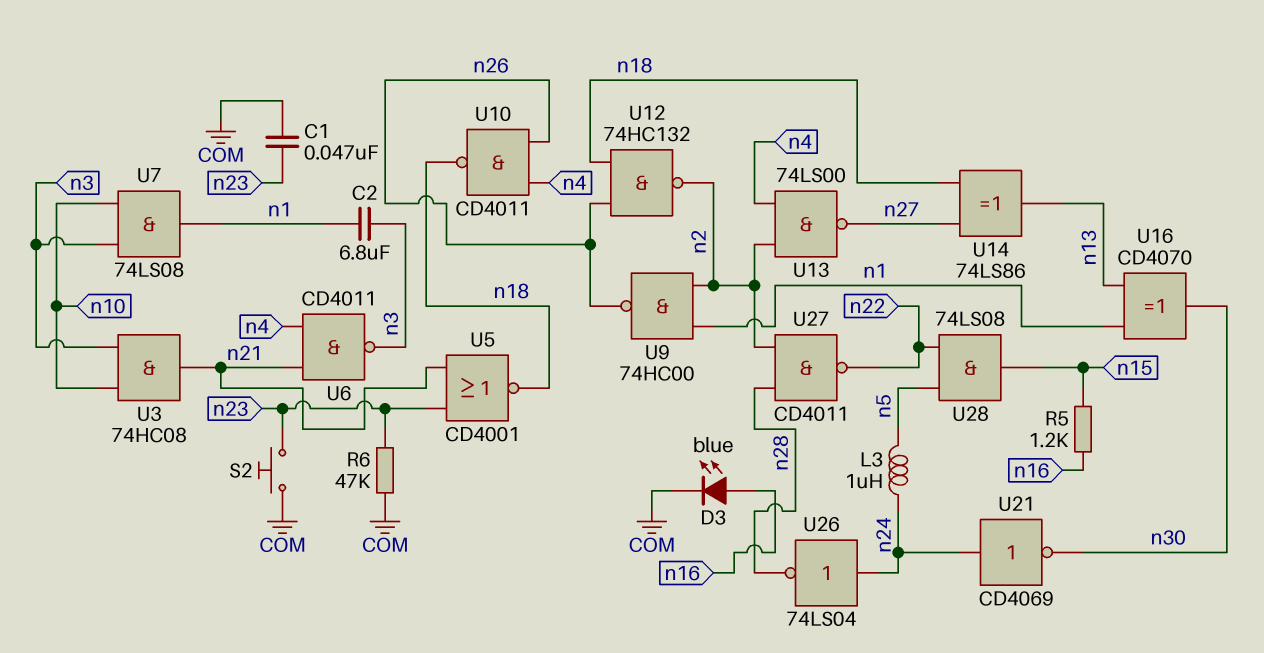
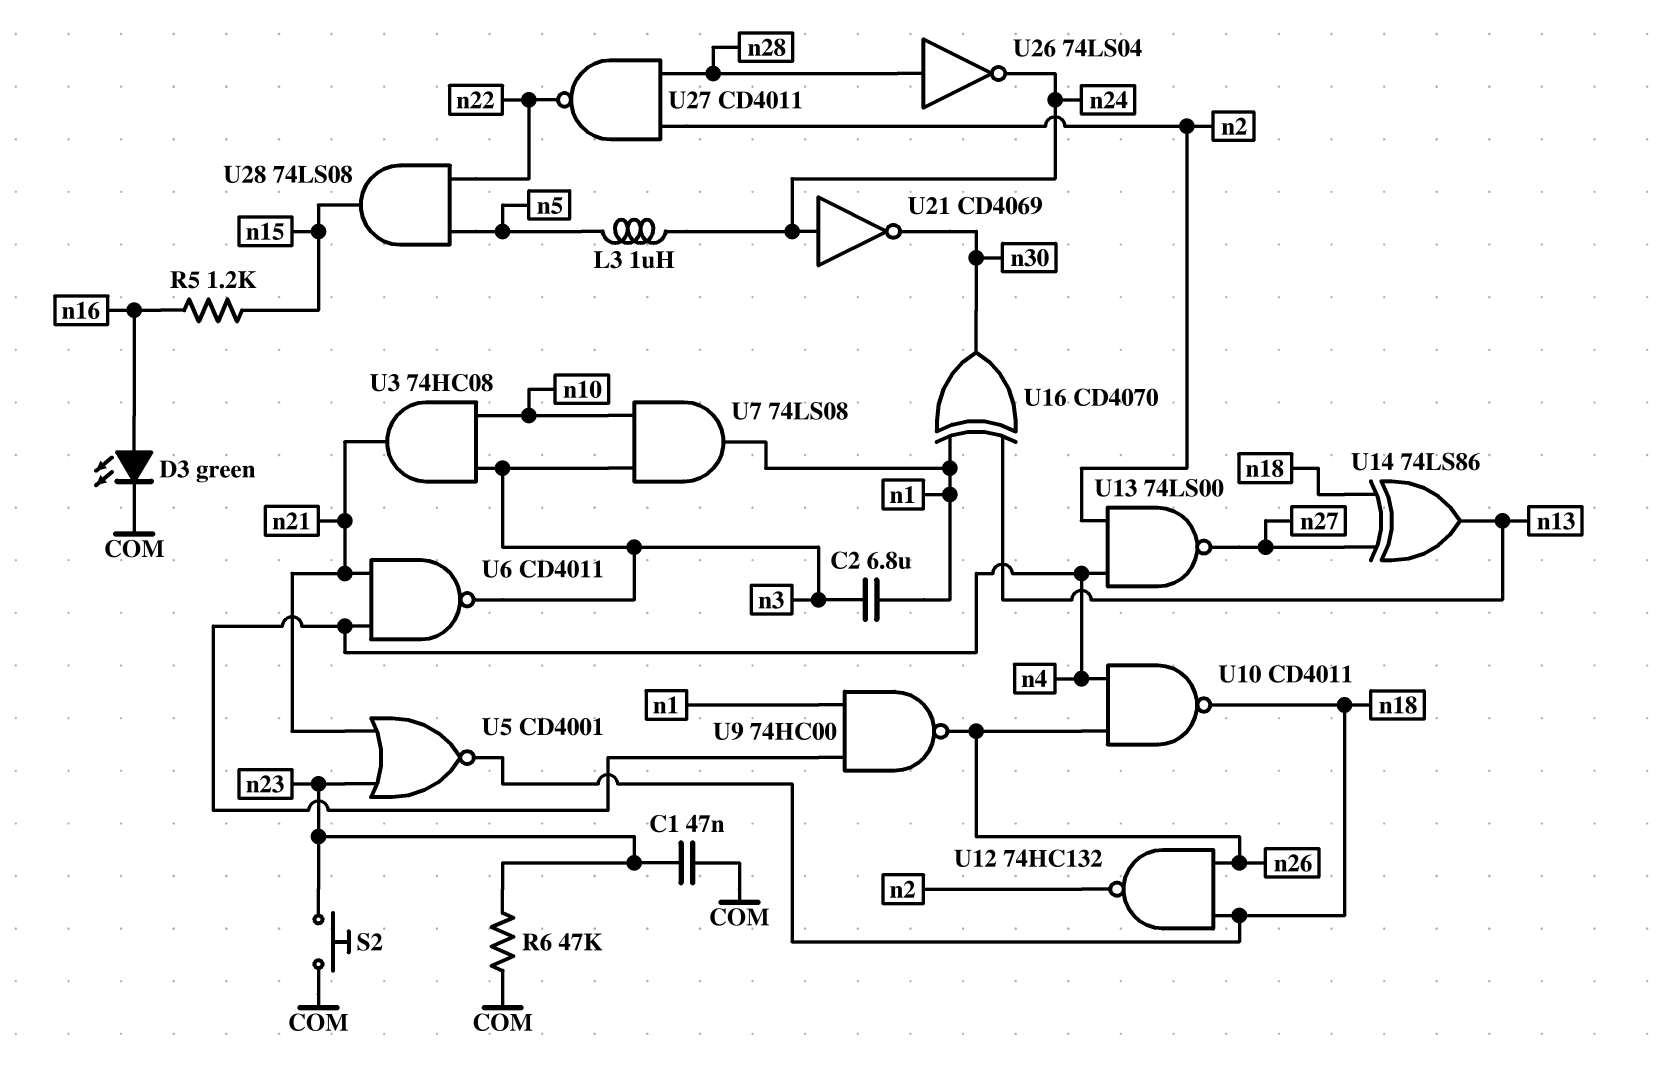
D3: LED blue (A n16, K COM) -> LED green (A n16, K COM)
U9: NAND 74HC00 (in n1, in n2, out n26) -> NAND 74HC00 (in n1, in n4, out n26)
U26: NOT 74LS04 (in n24, out n28) -> NOT 74LS04 (in n28, out n24)

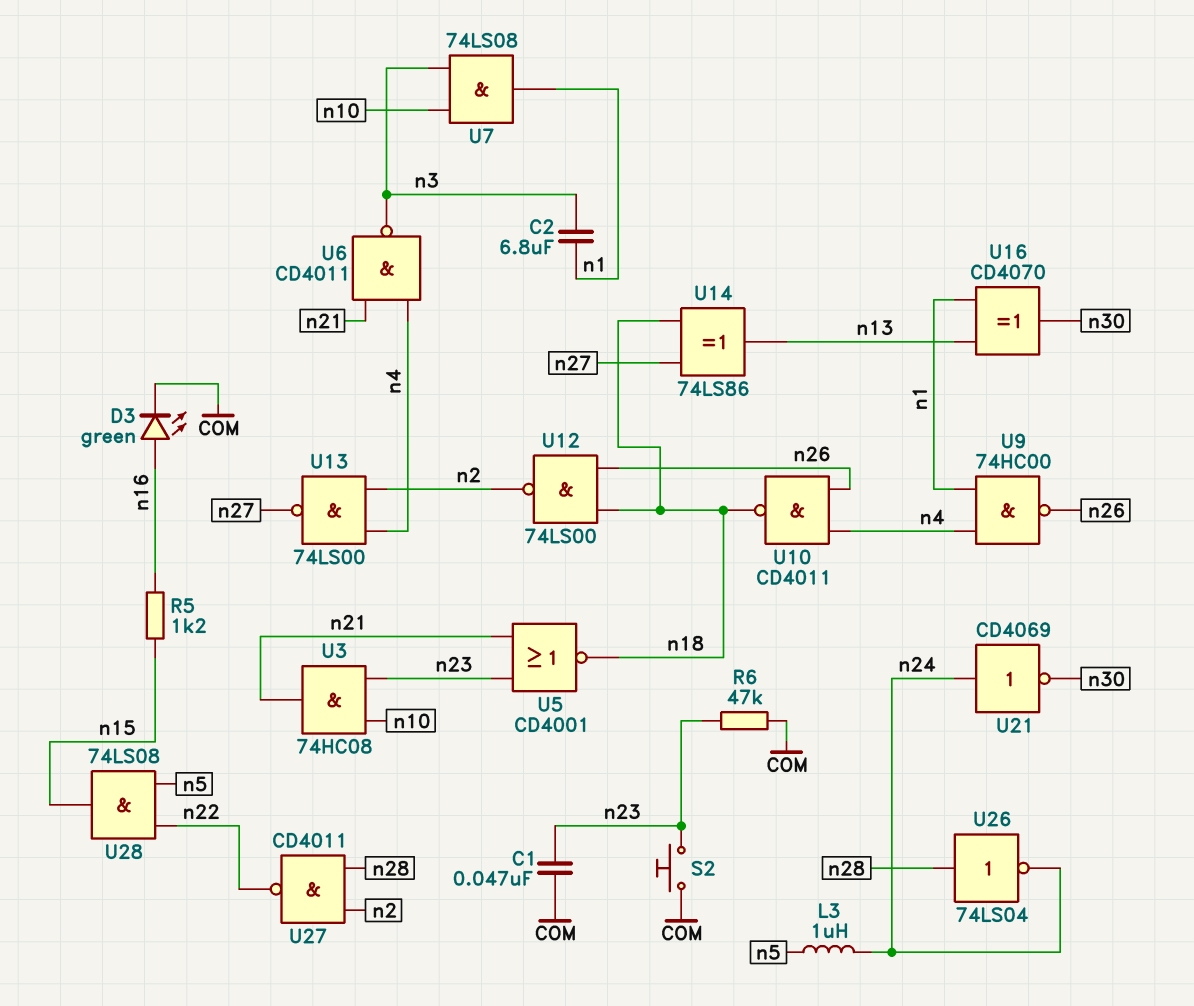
U3: AND 74HC08 (in n3, in n10, out n21) -> AND 74HC08 (in n10, in n23, out n21)
U12: NAND 74HC132 (in n18, in n26, out n2) -> NAND 74LS00 (in n18, in n26, out n2)

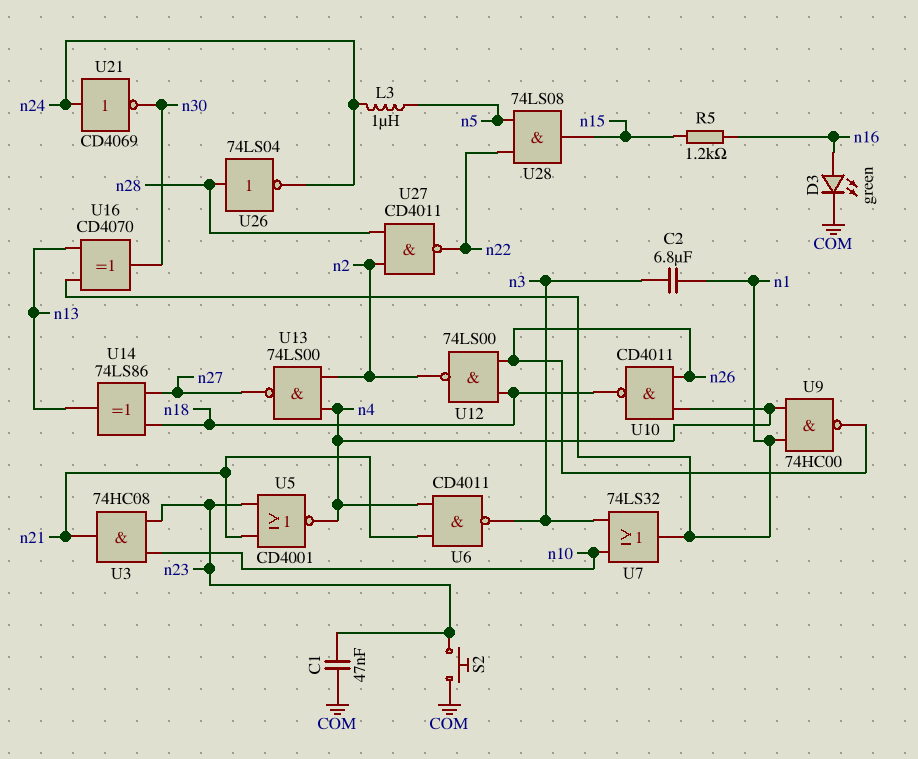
R6: 47k (COM, n23) -> none
U5: NOR CD4001 (in n21, in n23, out n18) -> NOR CD4001 (in n21, in n23, out n4)
U7: AND 74LS08 (in n3, in n10, out n1) -> OR 74LS32 (in n3, in n10, out n1)

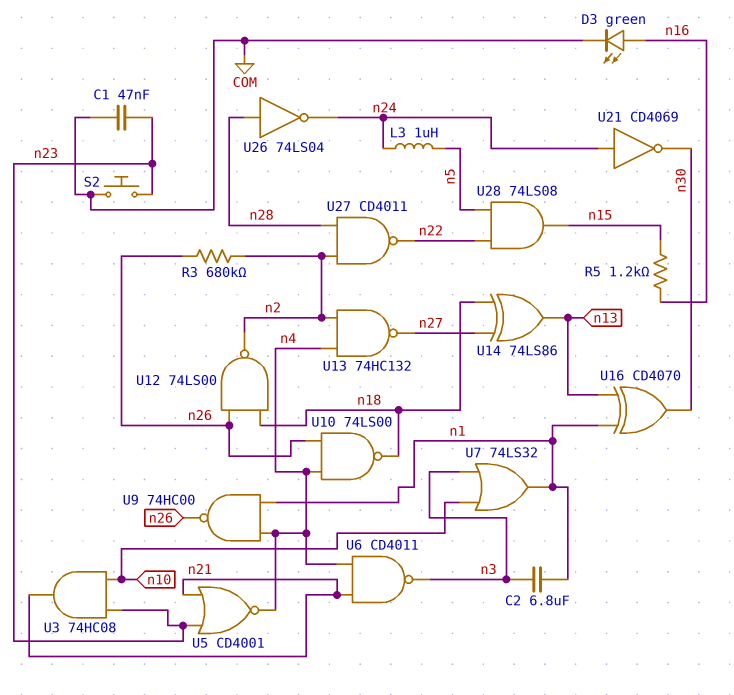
R3: none -> 680k (n2, n26)
U10: NAND CD4011 (in n4, in n26, out n18) -> NAND 74LS00 (in n4, in n26, out n18)
U13: NAND 74LS00 (in n2, in n4, out n27) -> NAND 74HC132 (in n2, in n4, out n27)

